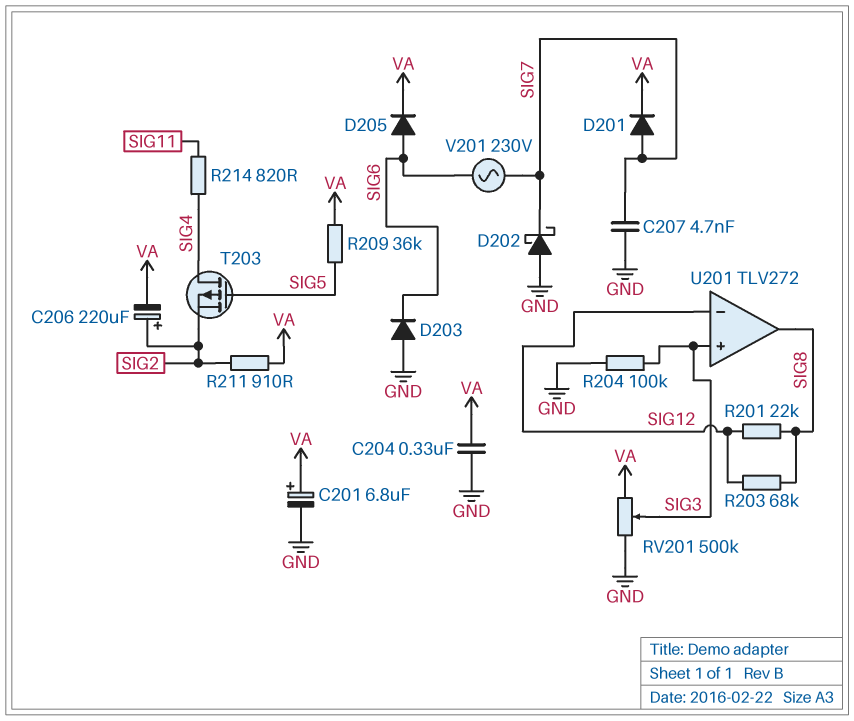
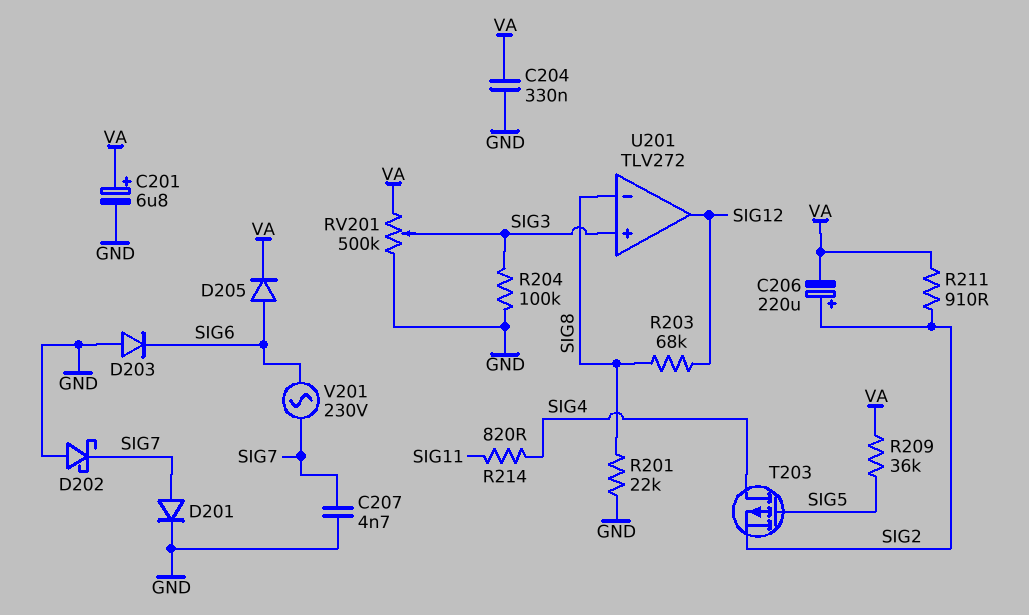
D201: diode (A SIG7, K VA) -> diode (A SIG7, K GND)
R201: 22k (SIG8, SIG12) -> 22k (GND, SIG8)
U201 pin in-: SIG12 -> SIG8
U201 pin out: SIG8 -> SIG12

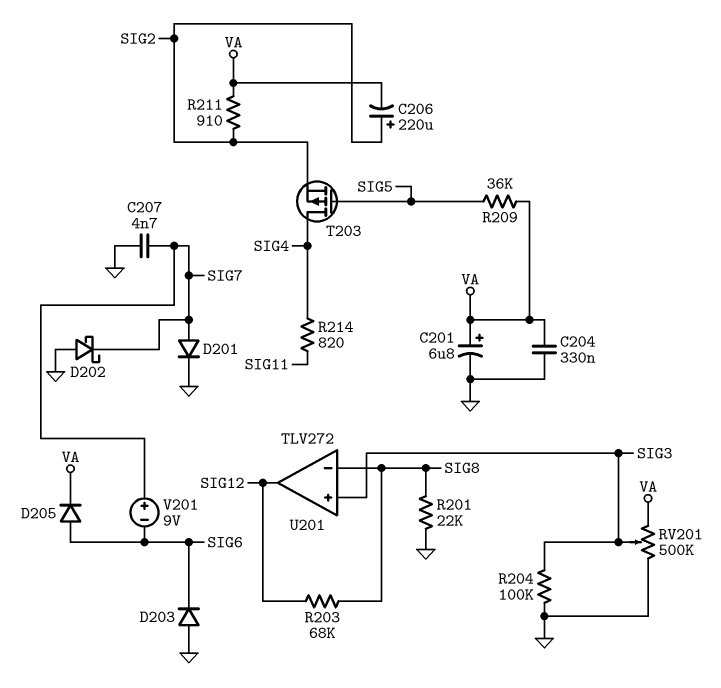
V201: AC 230V (SIG6, SIG7) -> 9V (plus SIG7, minus SIG6)

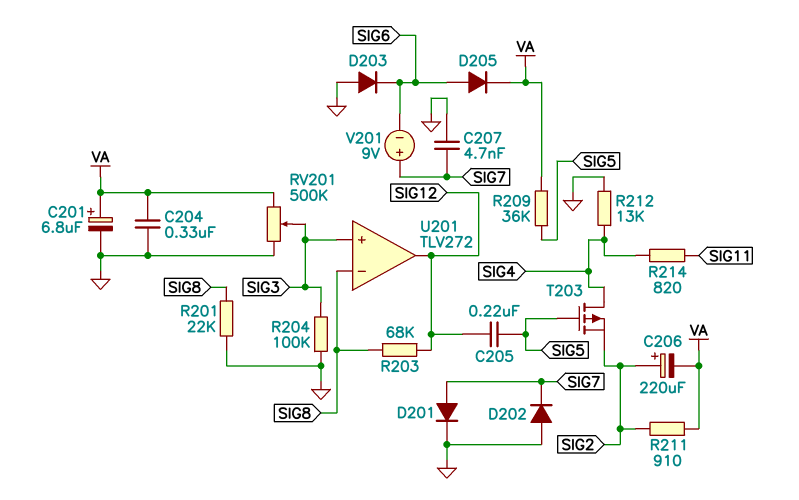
C205: none -> 220nF (SIG5, SIG12)
D202: schottky (A GND, K SIG7) -> diode (A GND, K SIG7)
R212: none -> 13k (GND, SIG4)

